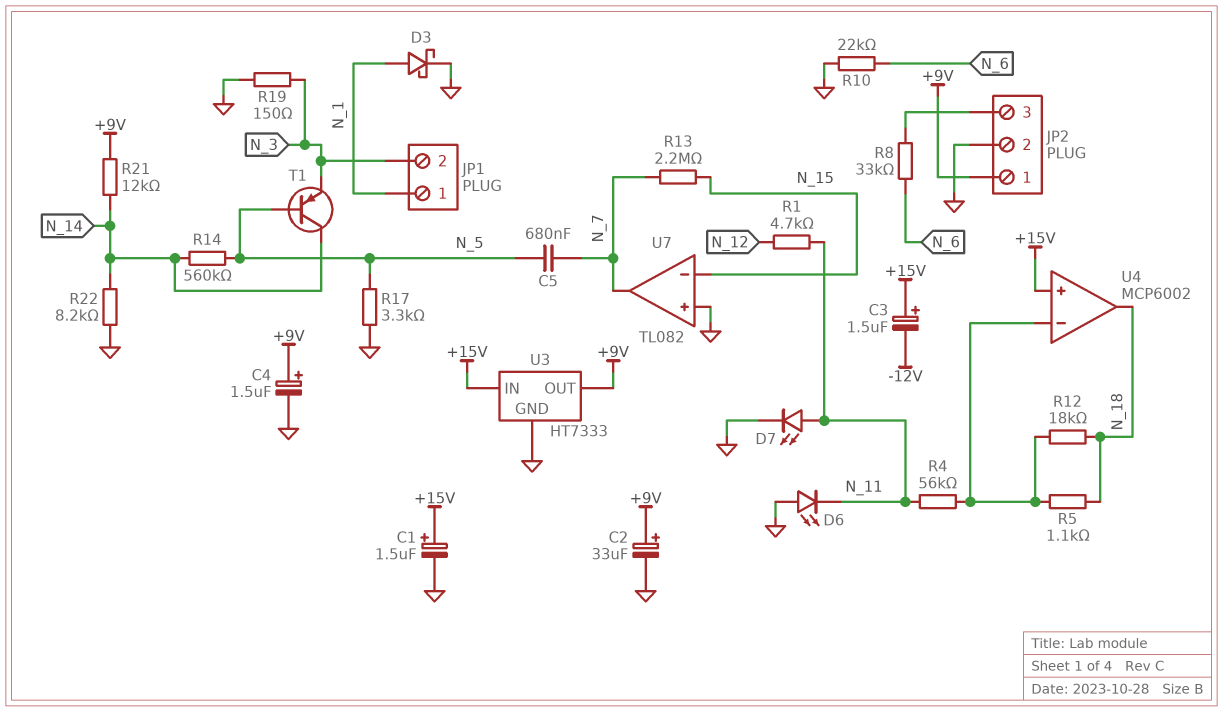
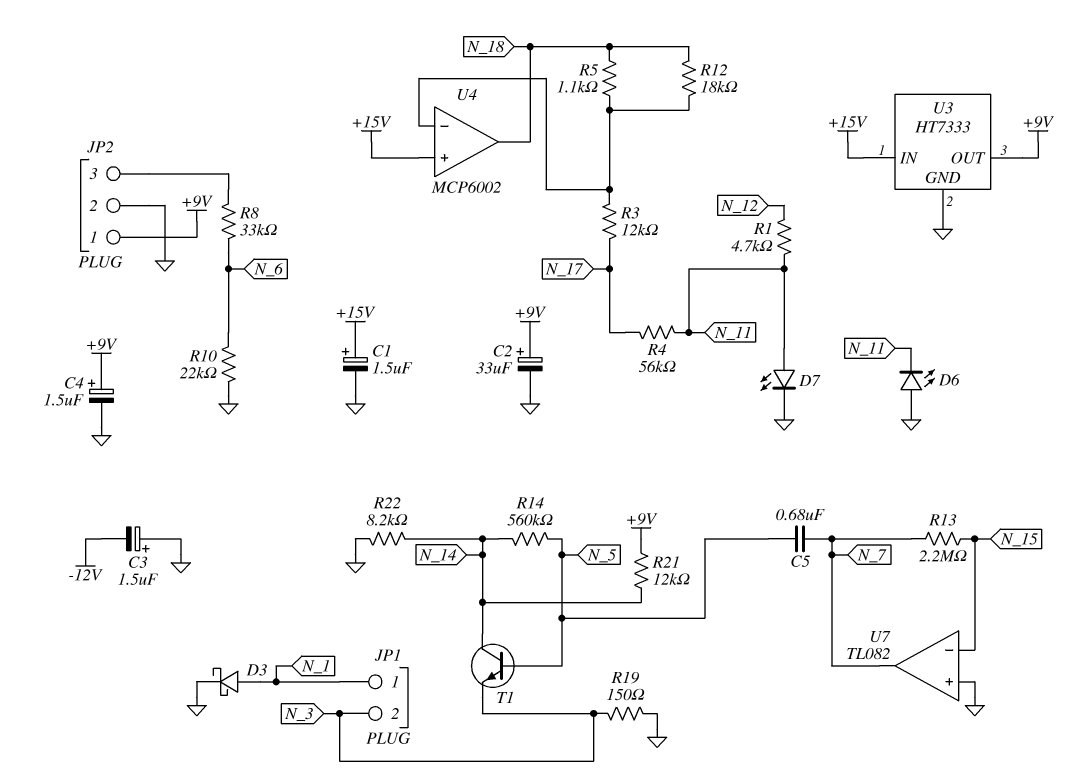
C3: 1.5uF (plus +15V, minus -12V) -> 1.5uF (plus GND, minus -12V)
R3: none -> 12k (N_17, U4/in-)
R4: 56k (N_11, U4/in-) -> 56k (N_11, N_17)
R17: 3.3k (GND, N_5) -> none
T1: PNP (B N_5, C N_14, E N_3) -> NPN (B N_5, C N_14, E N_3)

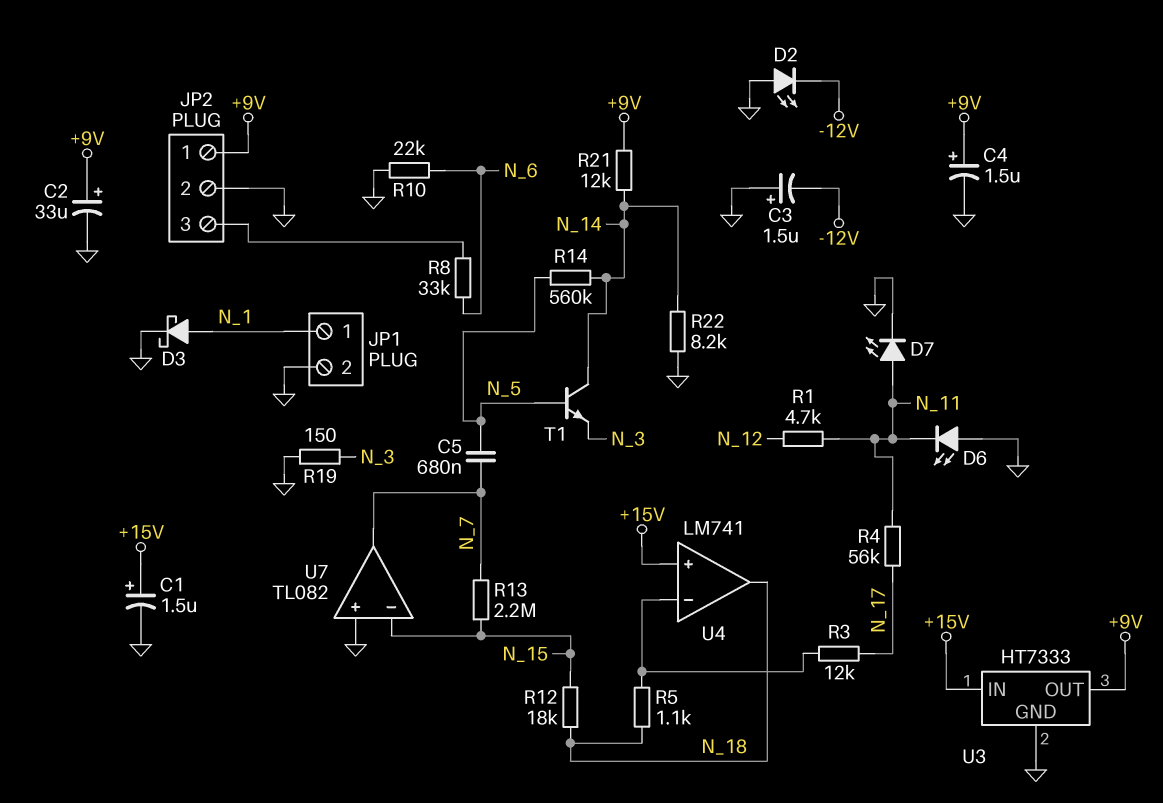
D2: none -> LED (A GND, K -12V)
JP1 pin 2: N_3 -> GND
R12: 18k (N_18, U4/in-) -> 18k (N_15, N_18)
U4: MCP6002 -> LM741

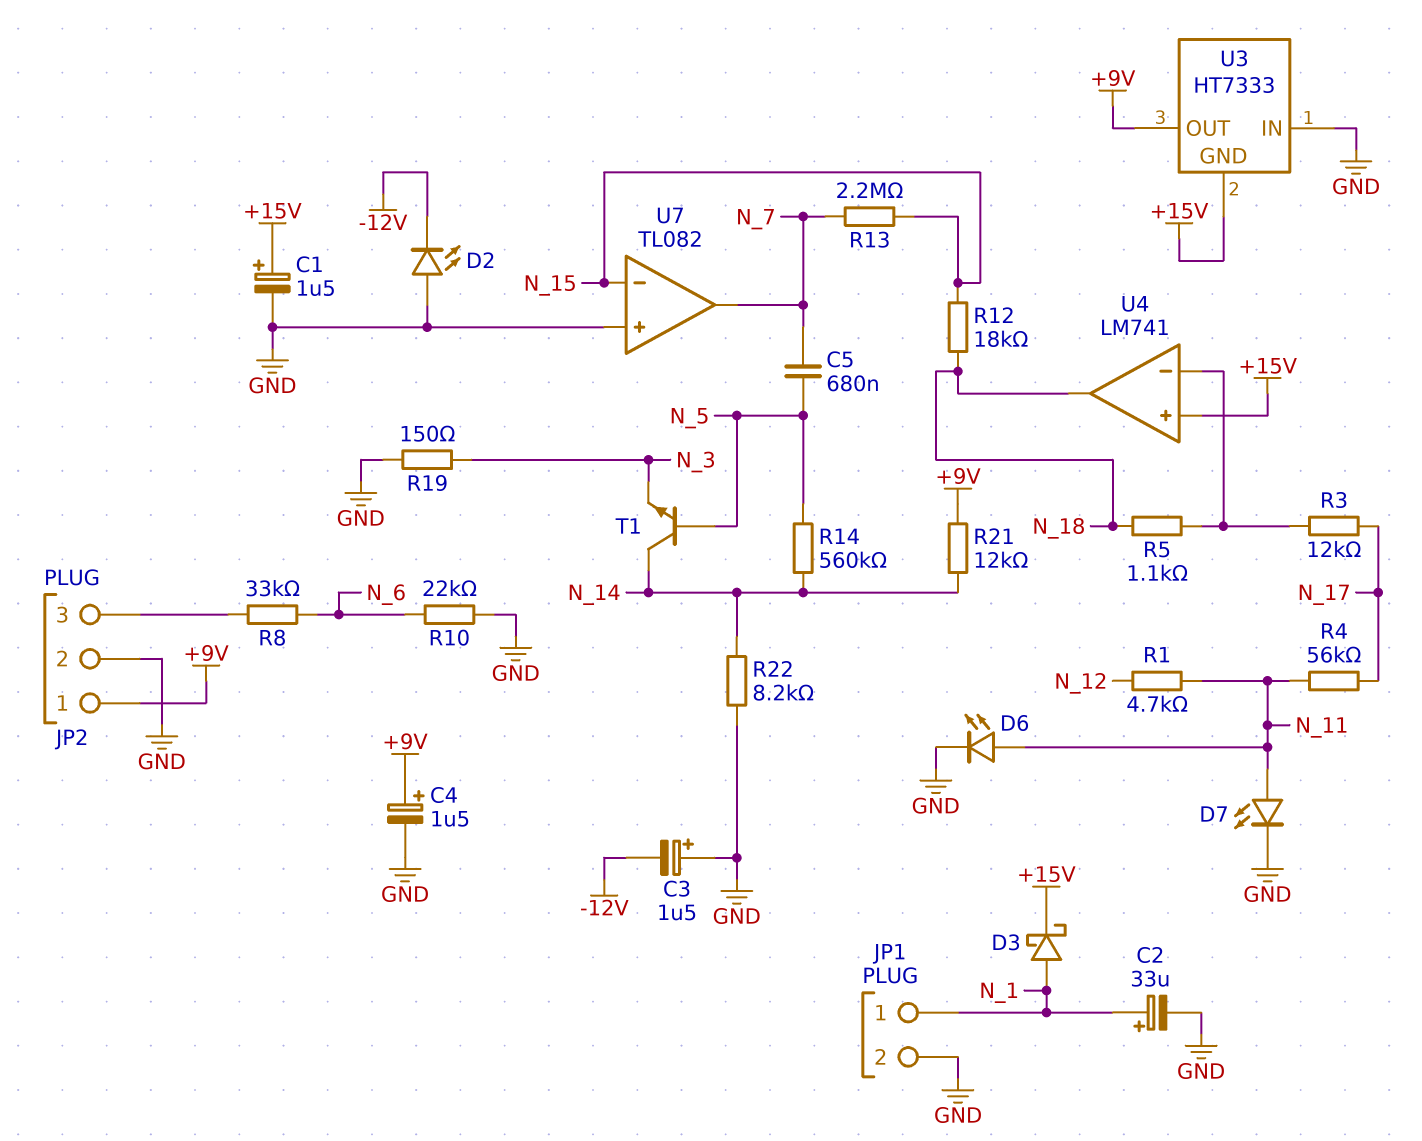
C2: 33uF (plus +9V, minus GND) -> 33uF (plus N_1, minus GND)
D3: schottky (A N_1, K GND) -> schottky (A N_1, K +15V)
D6: LED (A GND, K N_11) -> LED (A N_11, K GND)
U3 pin GND: GND -> +15V
U3 pin IN: +15V -> GND

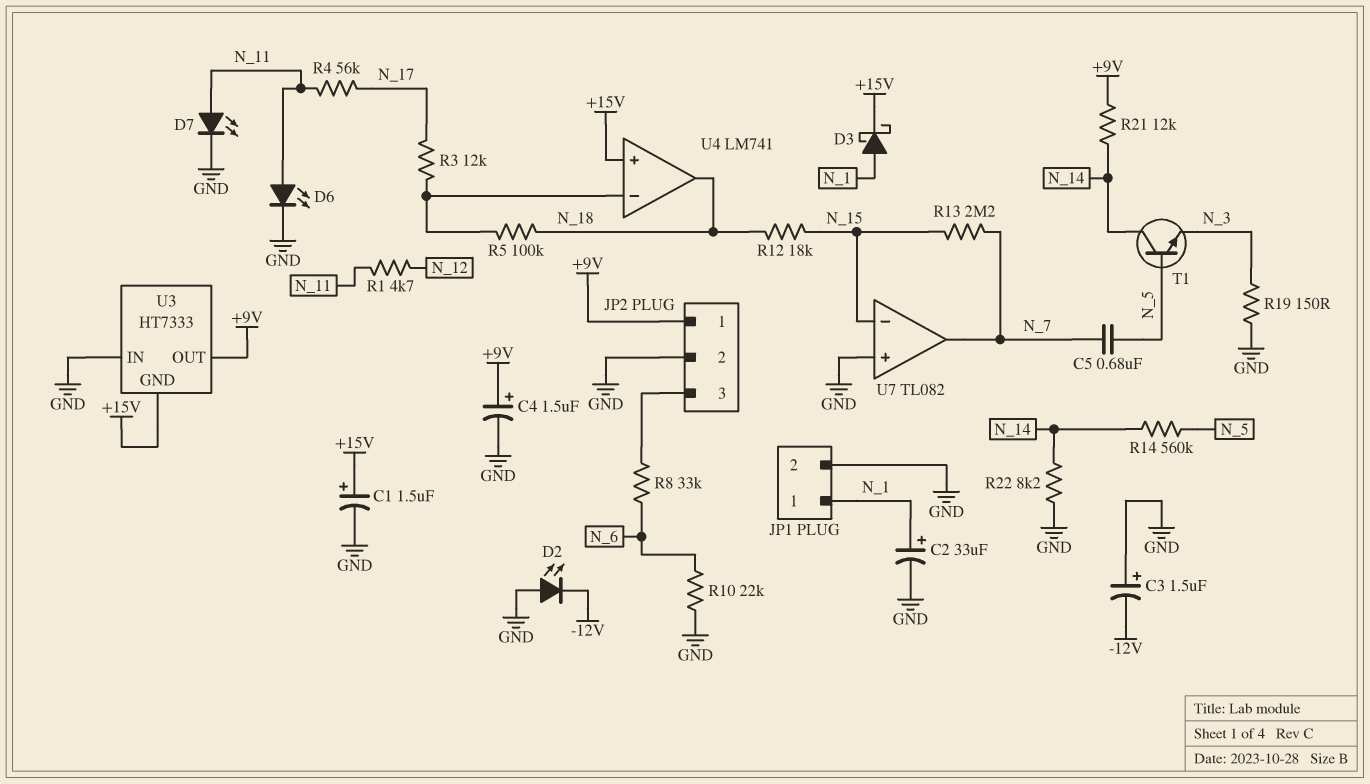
R5: 1.1k (N_18, U4/in-) -> 100k (N_18, U4/in-)

